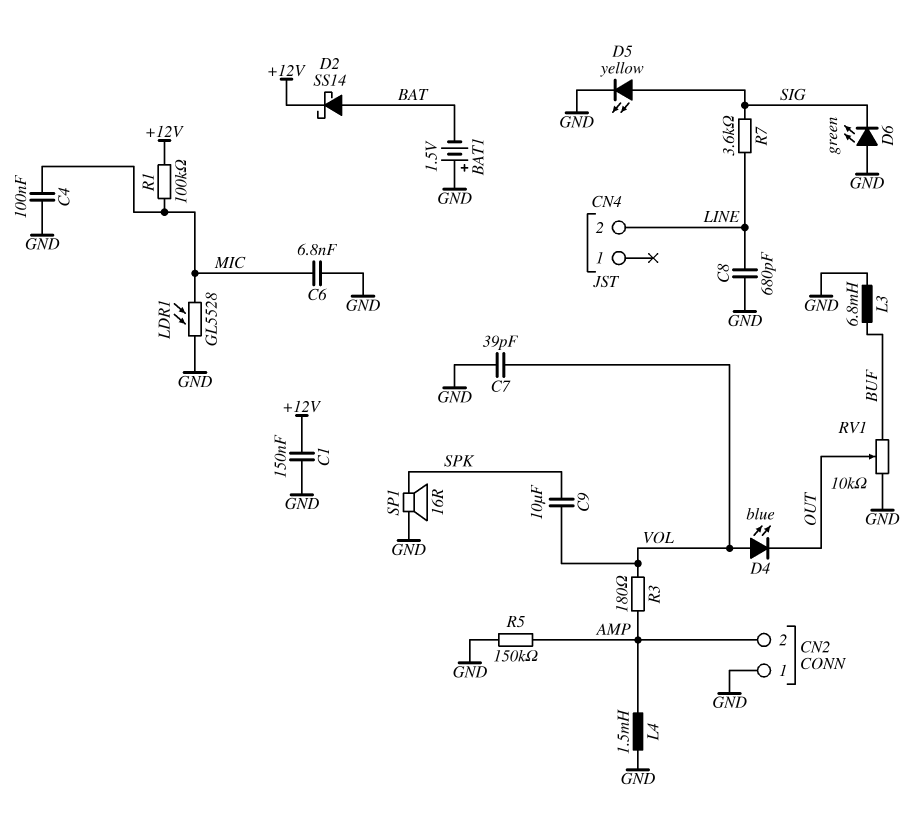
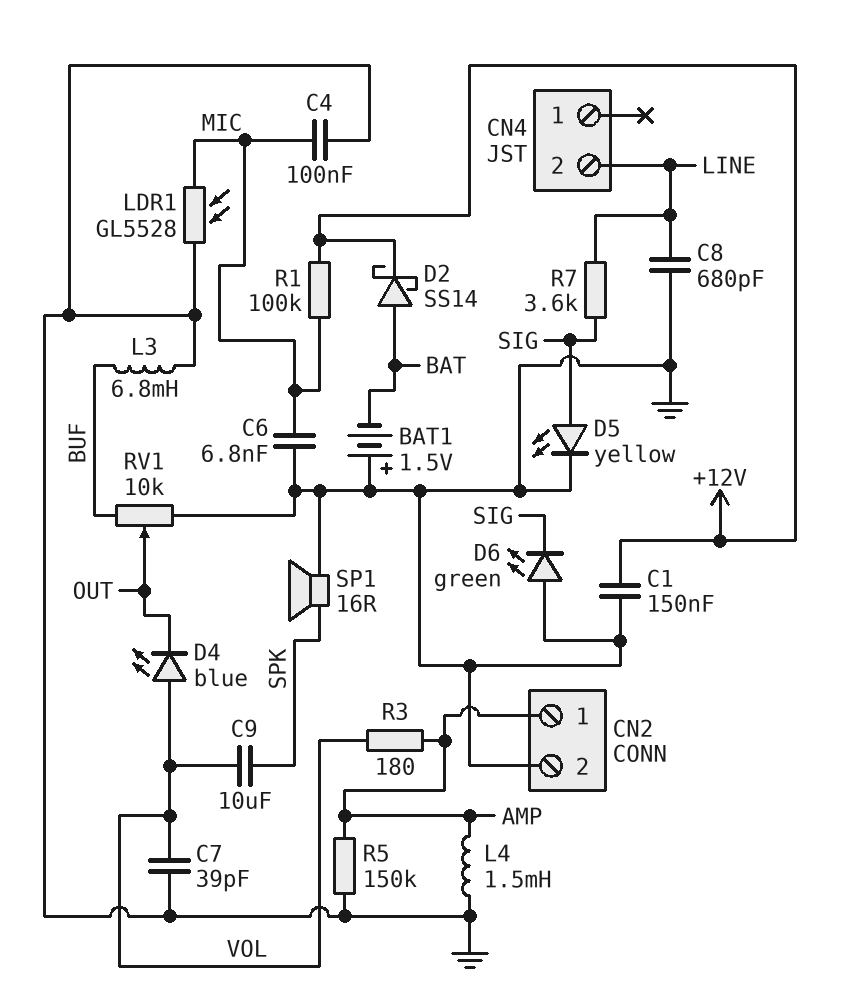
CN2 pin 1: GND -> AMP
CN2 pin 2: AMP -> GND

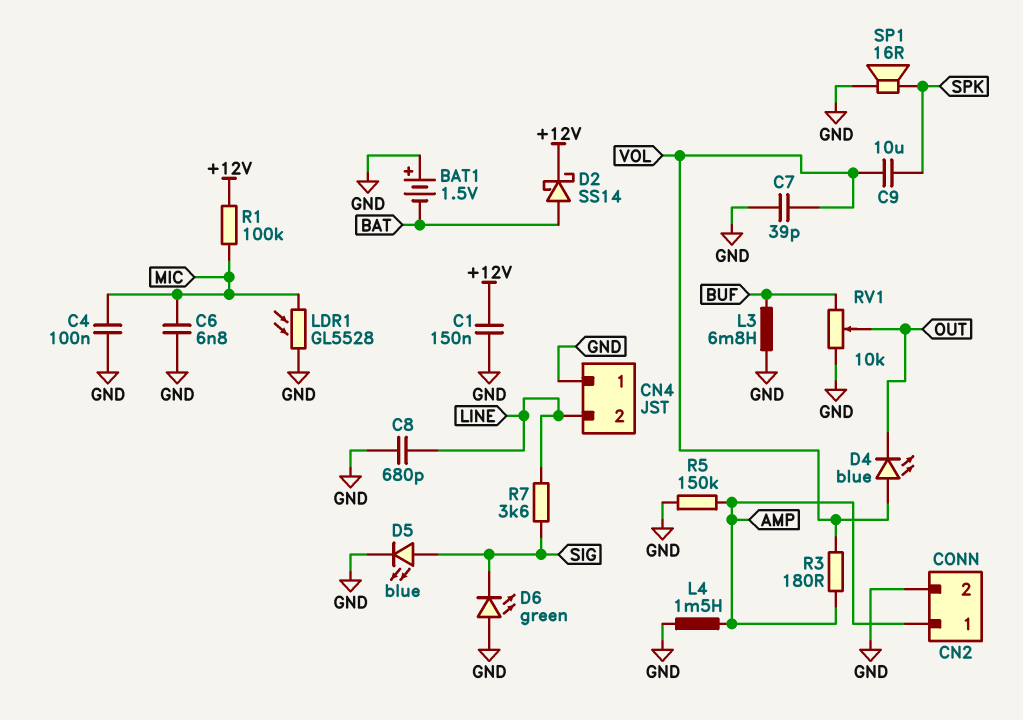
CN4 pin 1: none -> GND
D5: LED yellow (A SIG, K GND) -> LED blue (A SIG, K GND)

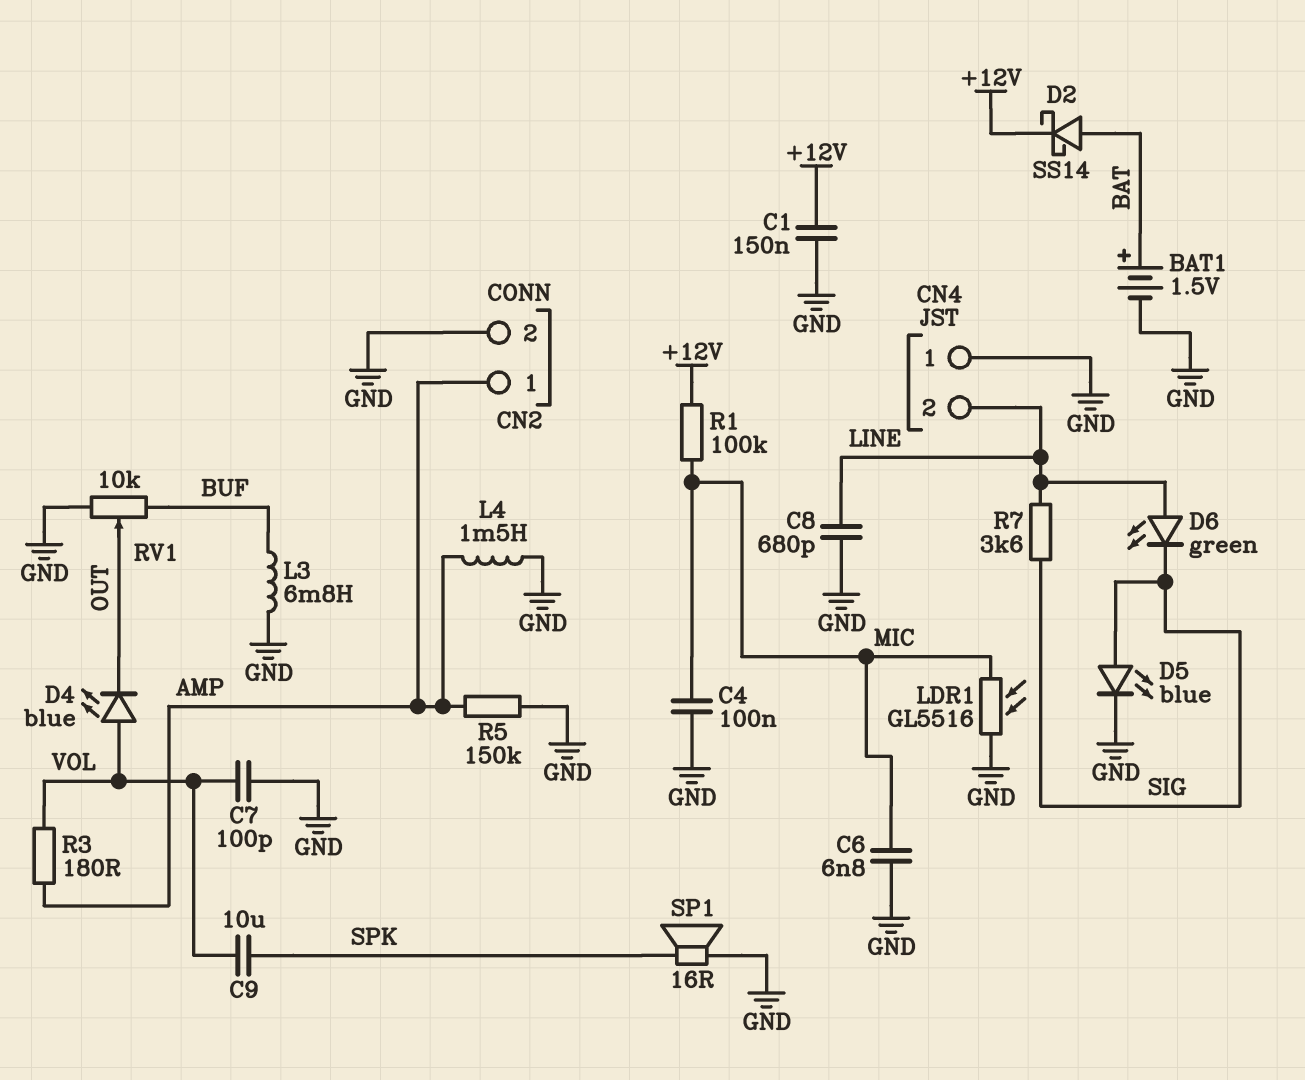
BAT1: 1.5V (plus GND, minus BAT) -> 1.5V (plus BAT, minus GND)
C7: 39pF (GND, VOL) -> 100pF (GND, VOL)
D6: LED green (A GND, K SIG) -> LED green (A LINE, K SIG)
LDR1: GL5528 (GND, MIC) -> GL5516 (GND, MIC)

